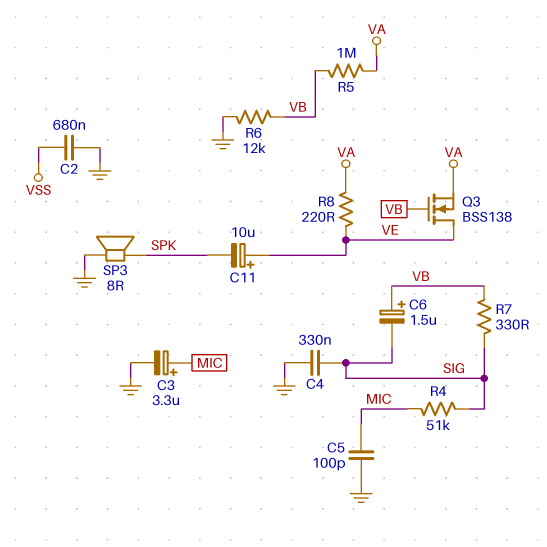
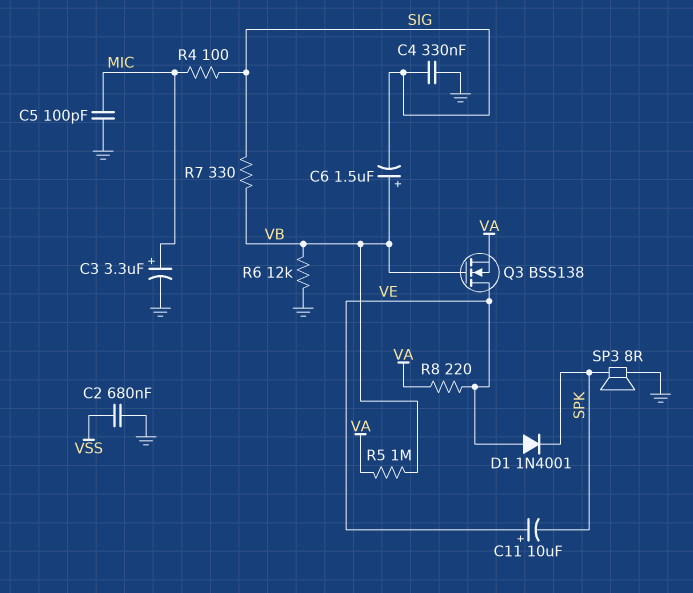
D1: none -> diode 1N4001 (A VE, K SPK)
R4: 51k (MIC, SIG) -> 100 (MIC, SIG)

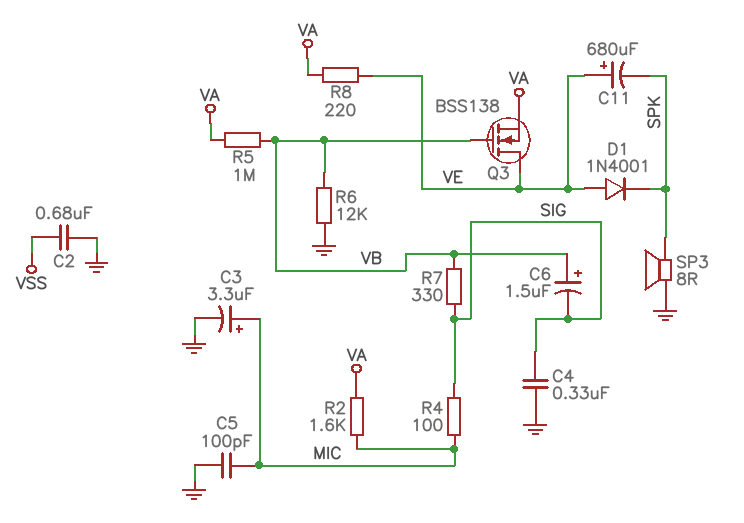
C11: 10uF (plus VE, minus SPK) -> 680uF (plus VE, minus SPK)
R2: none -> 1.6k (MIC, VA)

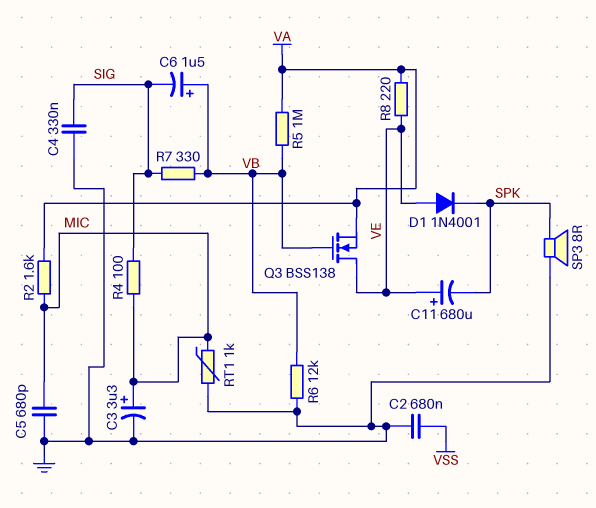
C5: 100pF (GND, MIC) -> 680pF (GND, MIC)
RT1: none -> 1k (GND, MIC)

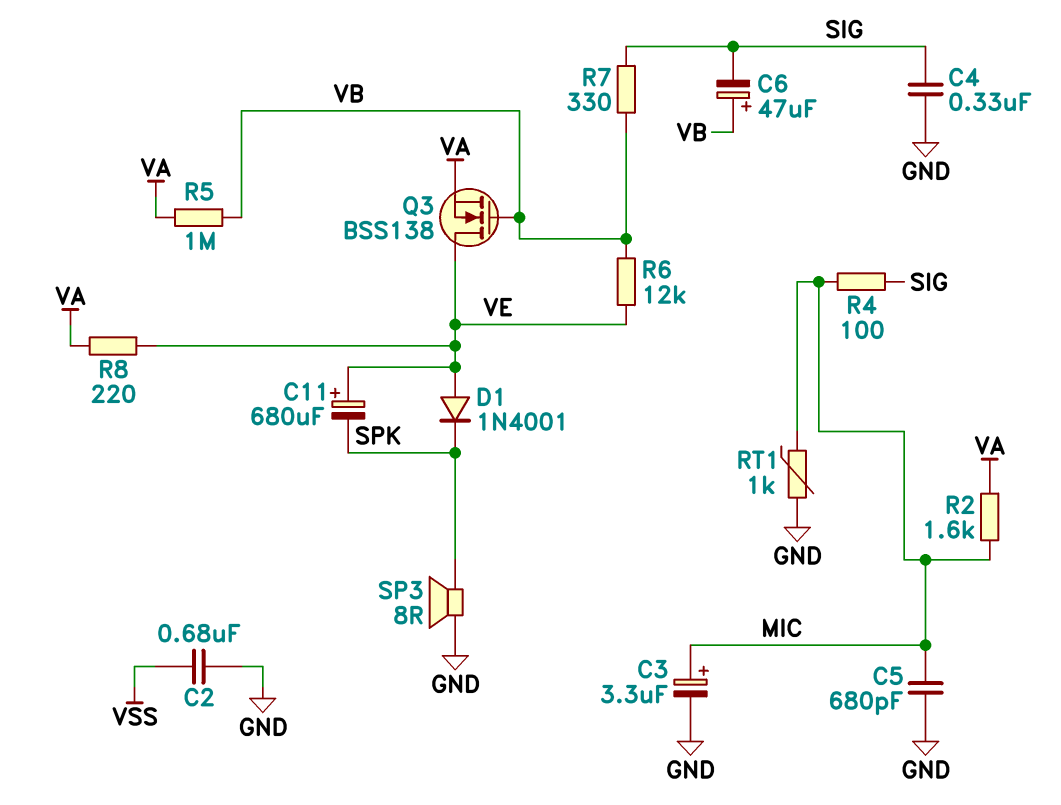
C6: 1.5uF (plus VB, minus SIG) -> 47uF (plus VB, minus SIG)
R6: 12k (GND, VB) -> 12k (VB, VE)

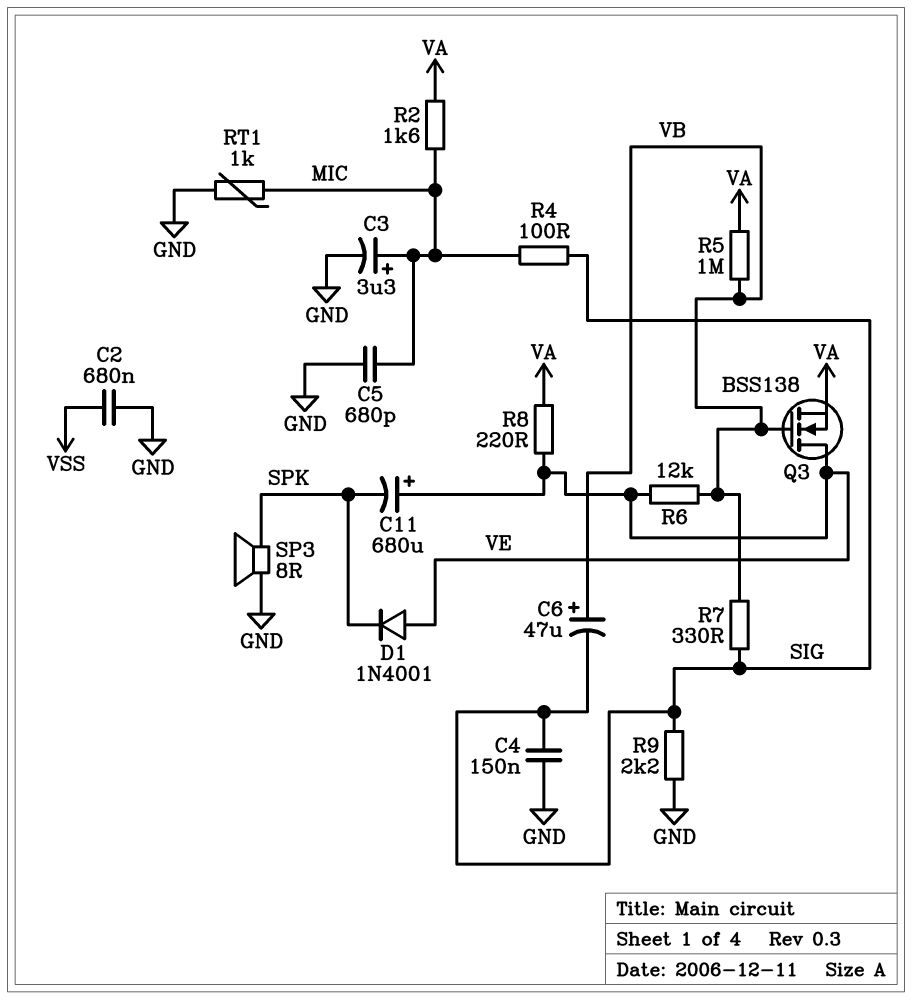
C4: 330nF (GND, SIG) -> 150nF (GND, SIG)
R9: none -> 2.2k (GND, SIG)

